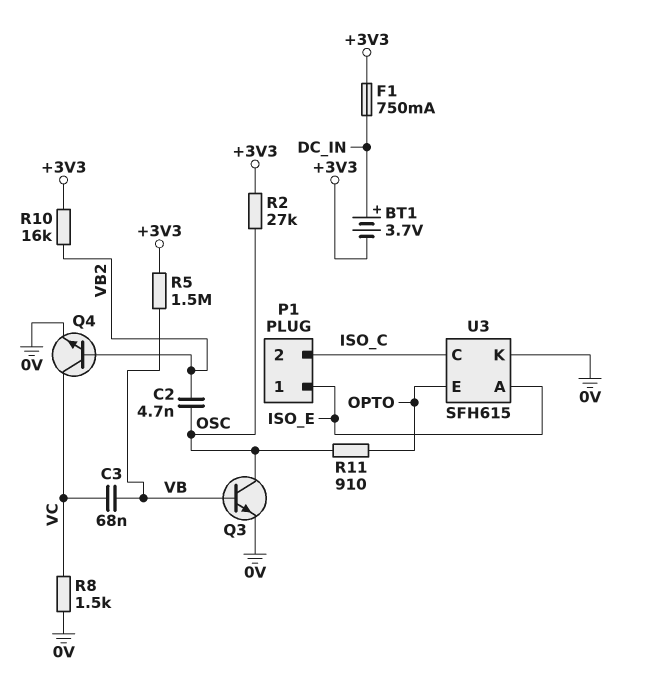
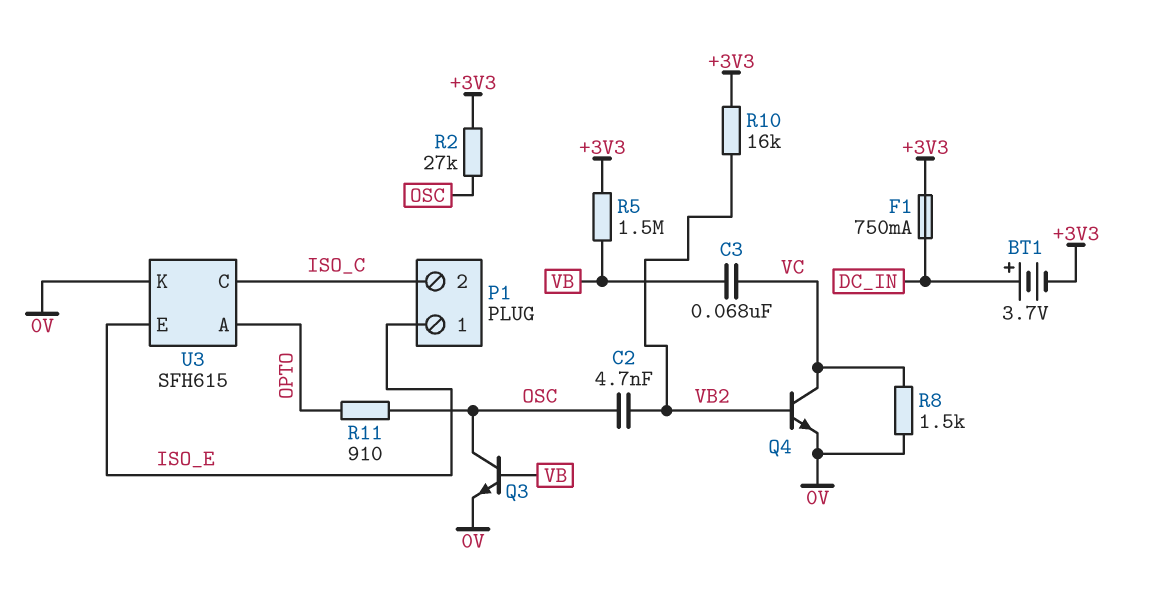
U3 pin A: ISO_E -> OPTO
U3 pin E: OPTO -> ISO_E

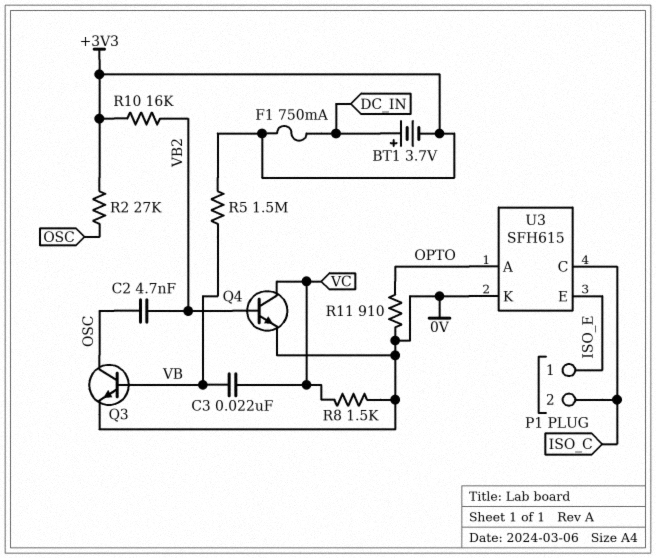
C3: 68nF (VB, VC) -> 22nF (VB, VC)
R11: 910 (OPTO, OSC) -> 910 (0V, OPTO)

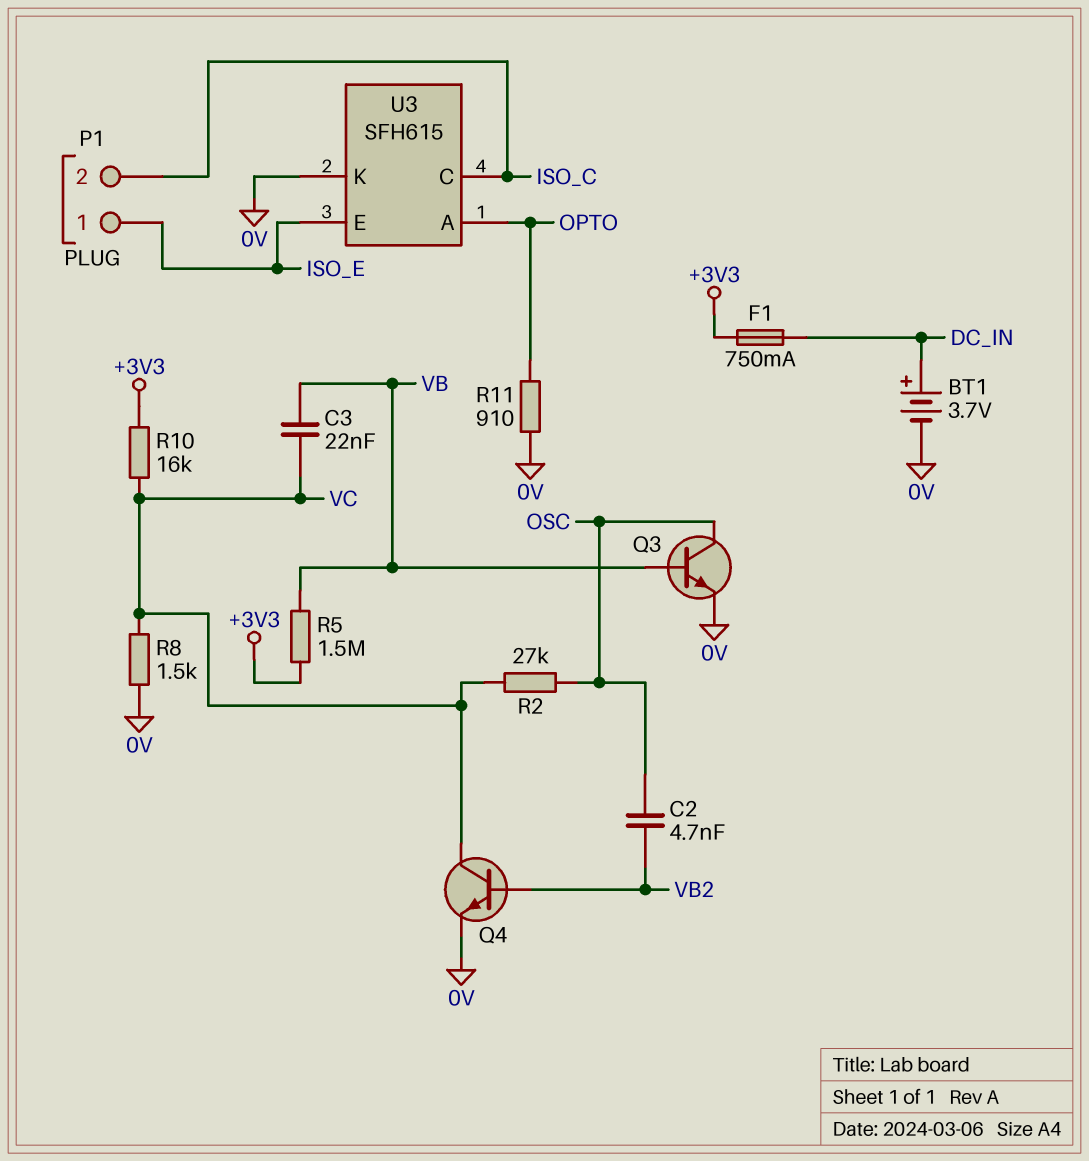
BT1: 3.7V (plus DC_IN, minus +3V3) -> 3.7V (plus DC_IN, minus 0V)
R2: 27k (+3V3, OSC) -> 27k (OSC, VC)
R10: 16k (+3V3, VB2) -> 16k (+3V3, VC)

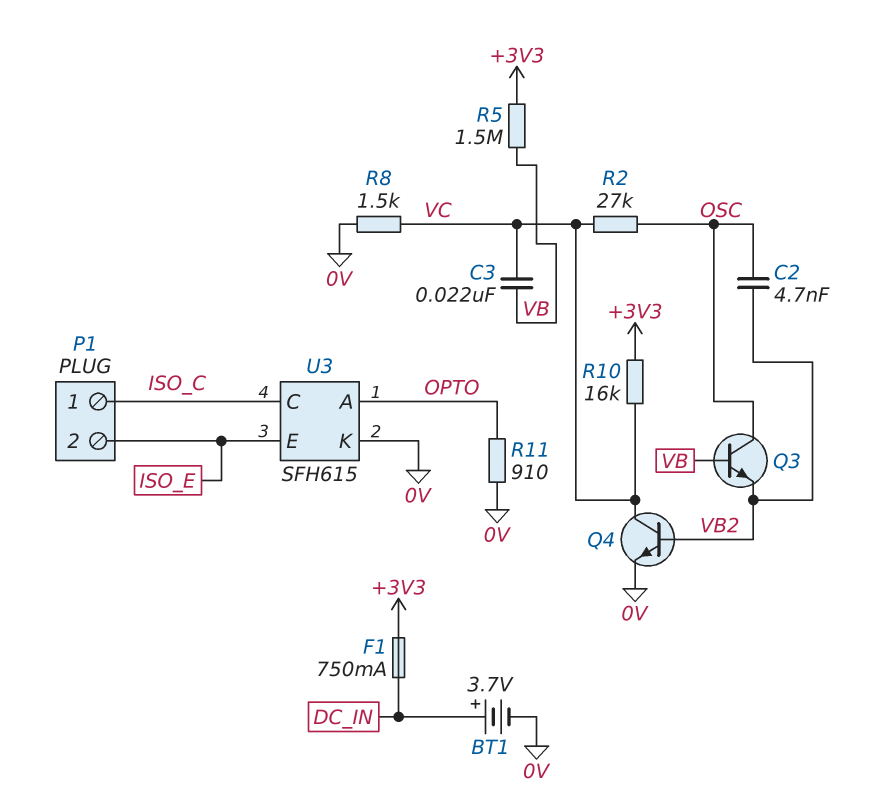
P1 pin 1: ISO_E -> ISO_C
P1 pin 2: ISO_C -> ISO_E
Q3: NPN (B VB, C OSC, E 0V) -> NPN (B VB, C OSC, E VB2)

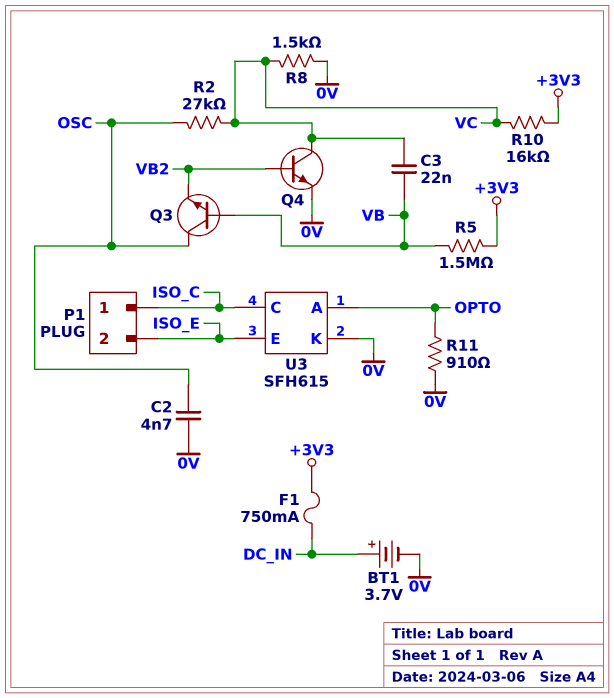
C2: 4.7nF (OSC, VB2) -> 4.7nF (0V, OSC)

